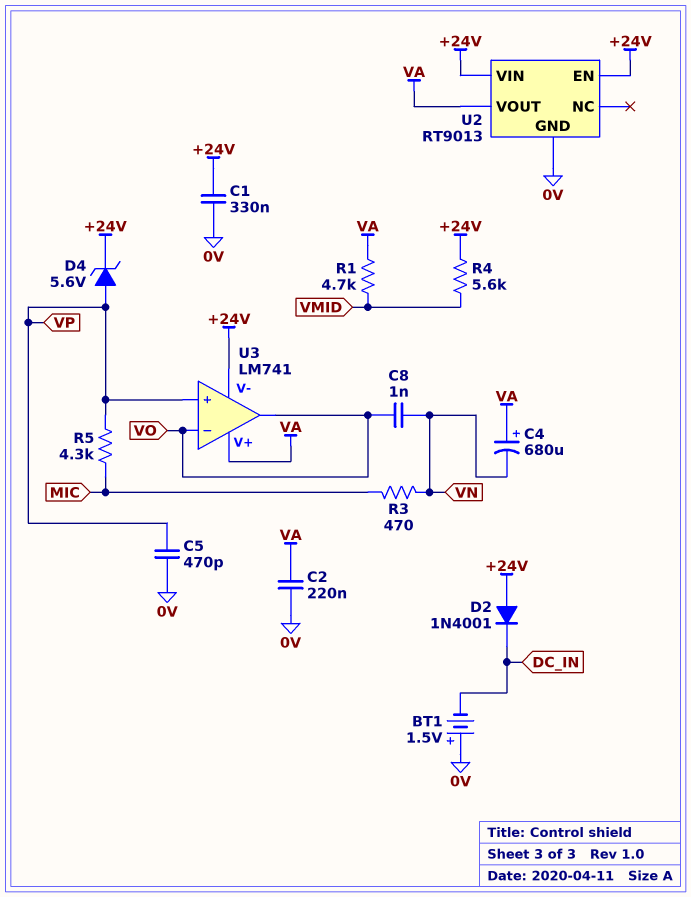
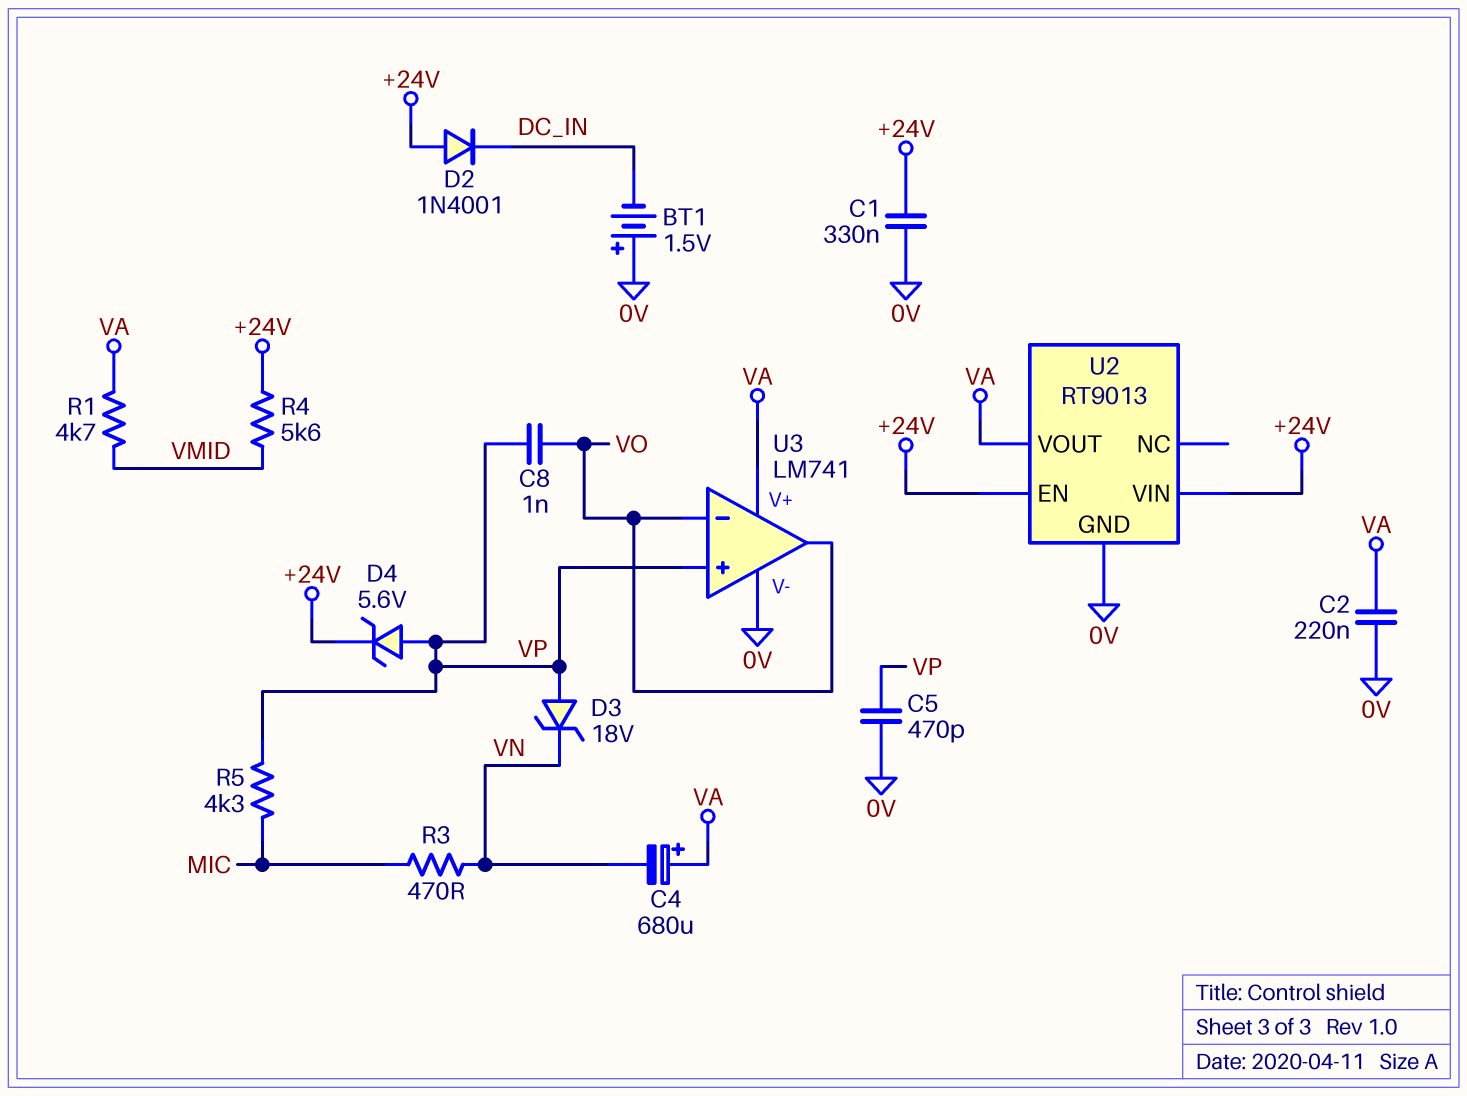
C8: 1nF (VN, VO) -> 1nF (VO, VP)
D3: none -> zener 18V (A VP, K VN)
U3 pin V-: +24V -> 0V

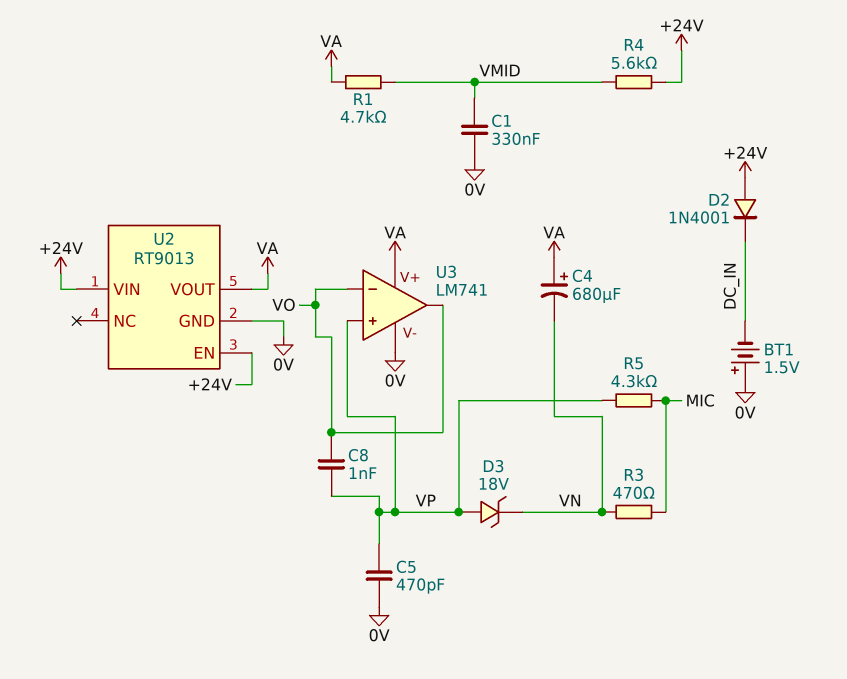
C1: 330nF (+24V, 0V) -> 330nF (0V, VMID)
C2: 220nF (0V, VA) -> none
D4: zener 5.6V (A VP, K +24V) -> none

